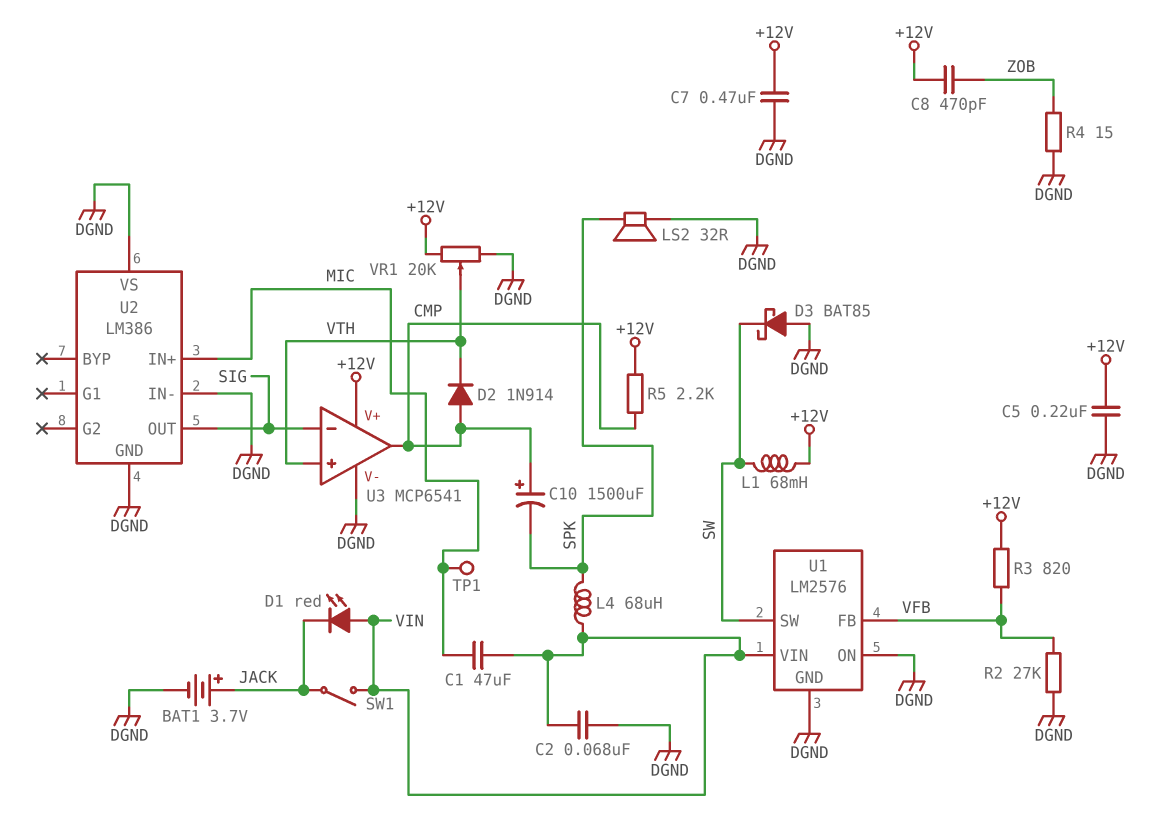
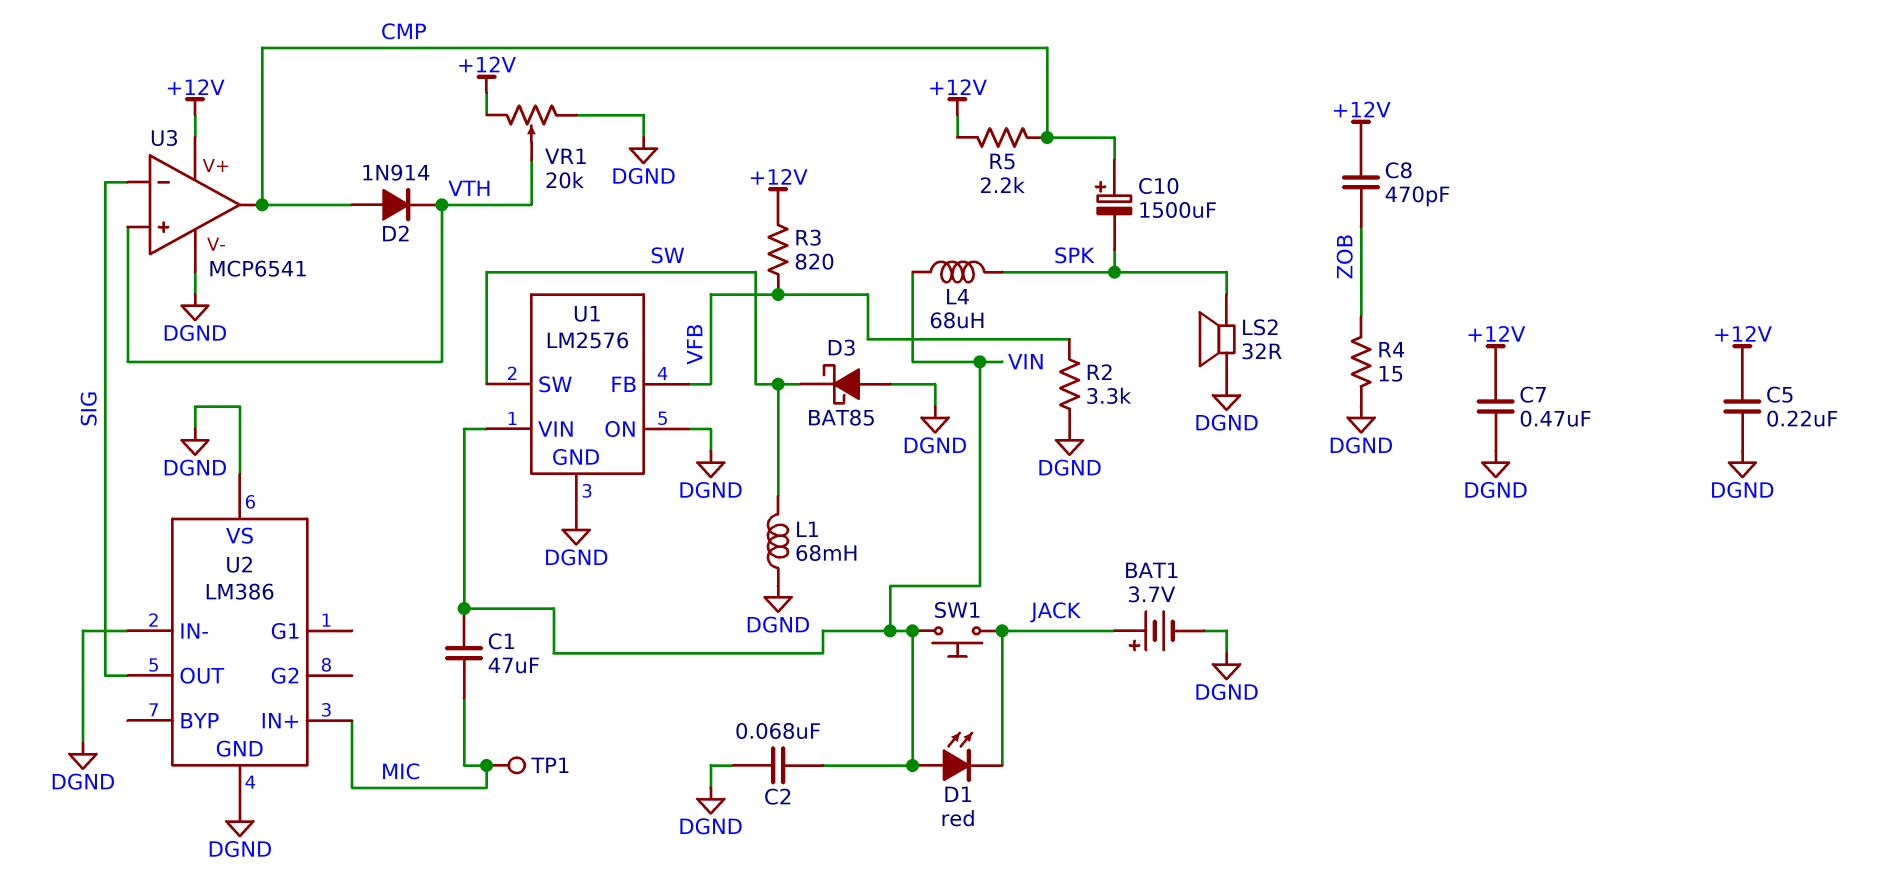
L1: 68mH (+12V, SW) -> 68mH (DGND, SW)
R2: 27k (DGND, VFB) -> 3.3k (DGND, VFB)
SW1: switch (JACK, VIN) -> button (JACK, VIN)

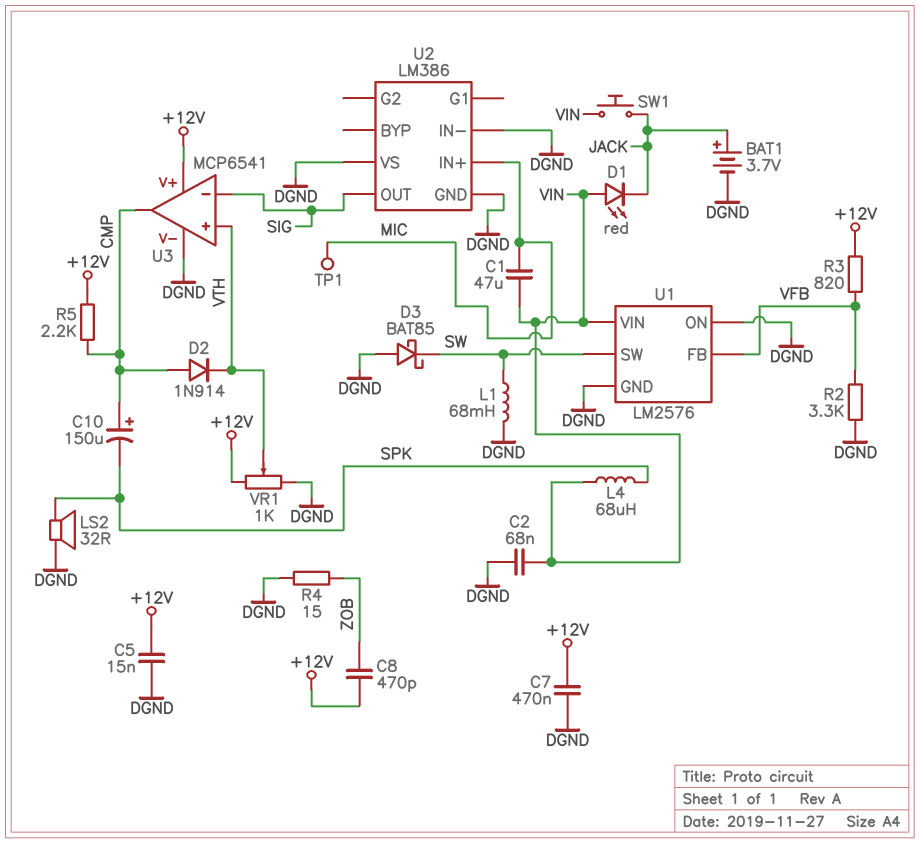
C5: 220nF (+12V, DGND) -> 15nF (+12V, DGND)
C10: 1500uF (plus CMP, minus SPK) -> 150uF (plus CMP, minus SPK)
VR1: 20k (+12V, DGND, wiper VTH) -> 1k (+12V, DGND, wiper VTH)

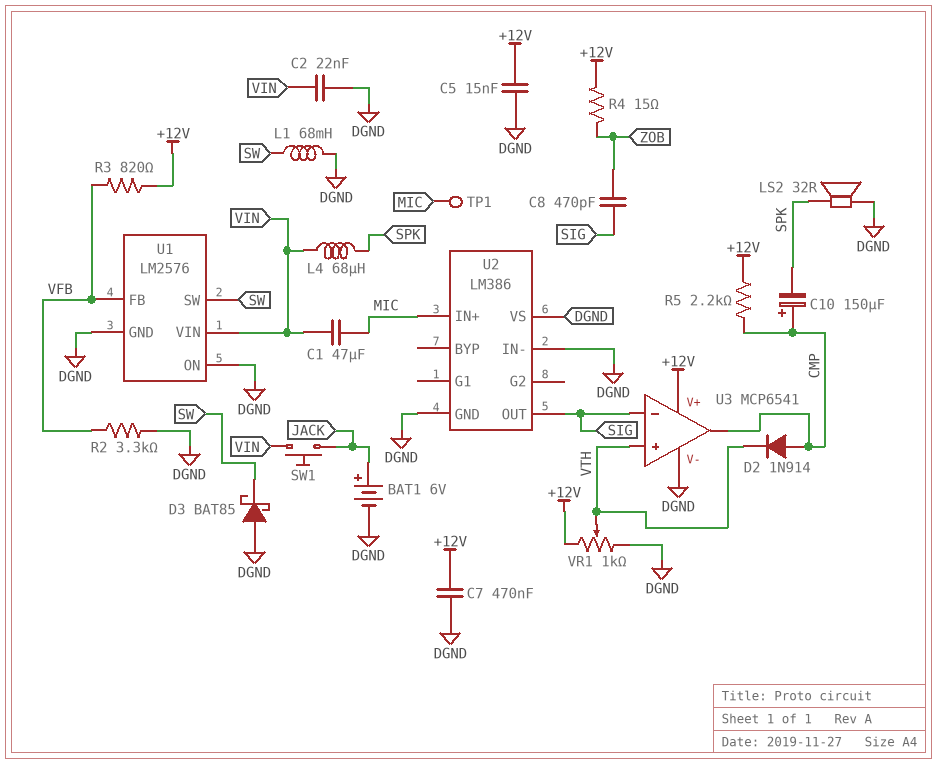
BAT1: 3.7V (plus JACK, minus DGND) -> 6V (plus JACK, minus DGND)
C2: 68nF (DGND, VIN) -> 22nF (DGND, VIN)
C8: 470pF (+12V, ZOB) -> 470pF (SIG, ZOB)
D1: LED red (A VIN, K JACK) -> none
R4: 15 (DGND, ZOB) -> 15 (+12V, ZOB)

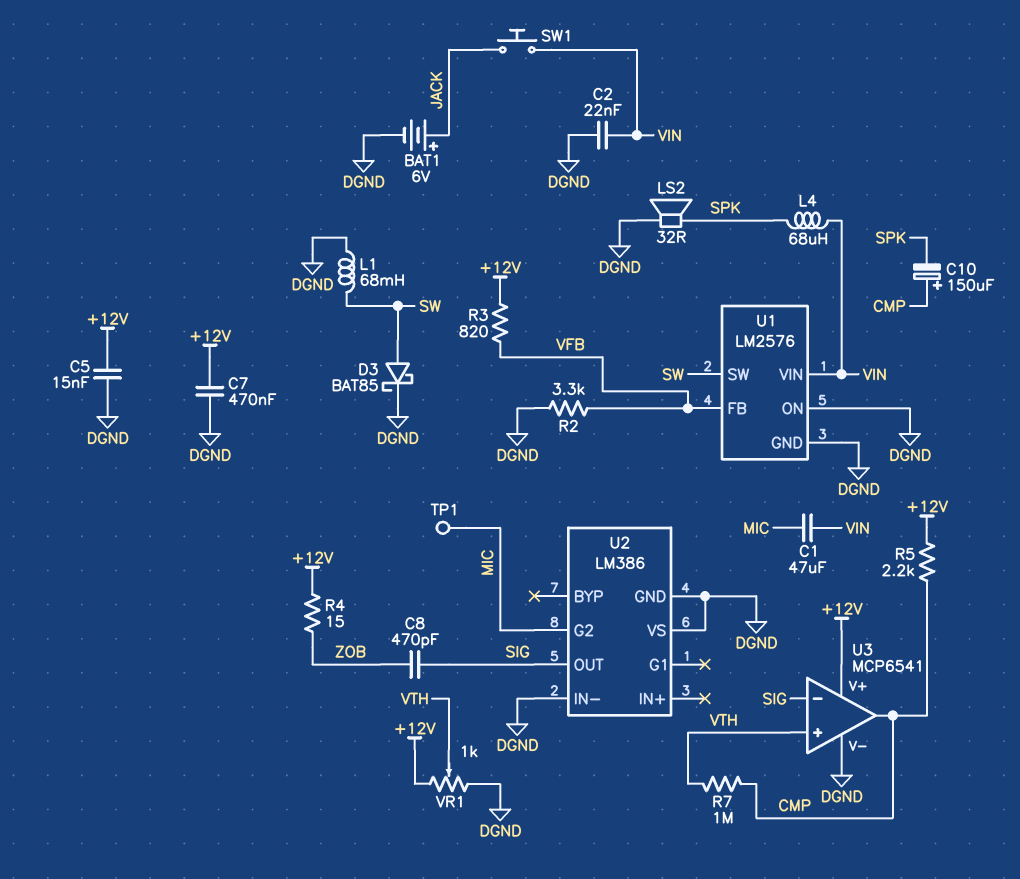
D2: diode 1N914 (A CMP, K VTH) -> none
D3: schottky BAT85 (A DGND, K SW) -> schottky BAT85 (A SW, K DGND)
R7: none -> 1M (CMP, VTH)
U2 pin G2: none -> MIC
U2 pin IN+: MIC -> none

